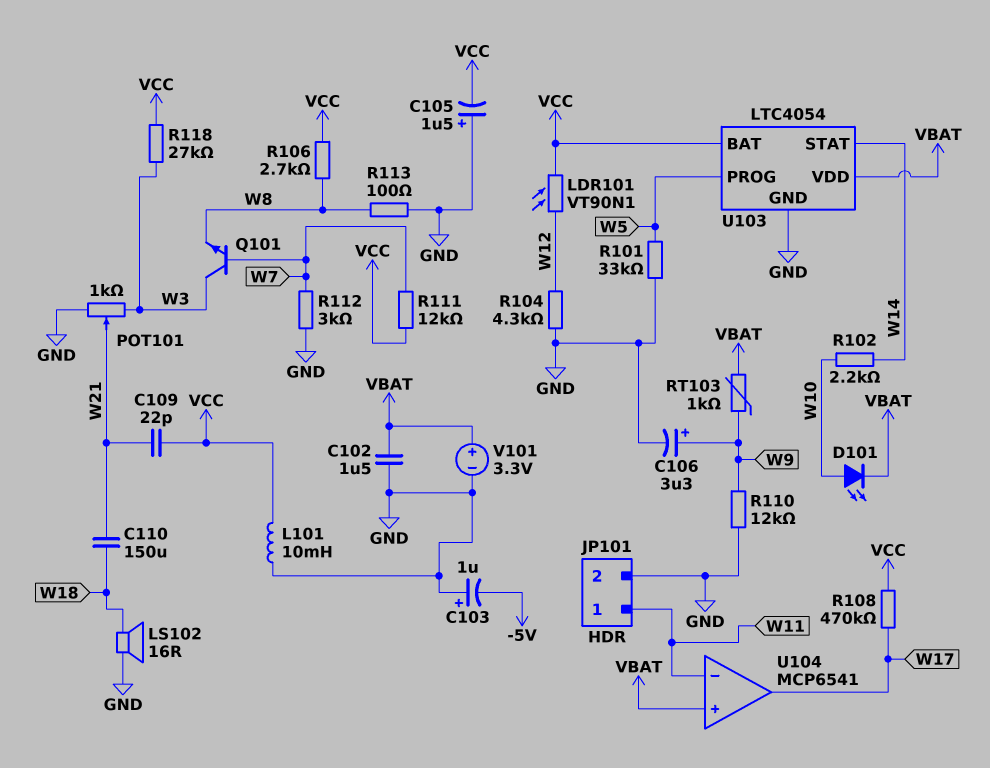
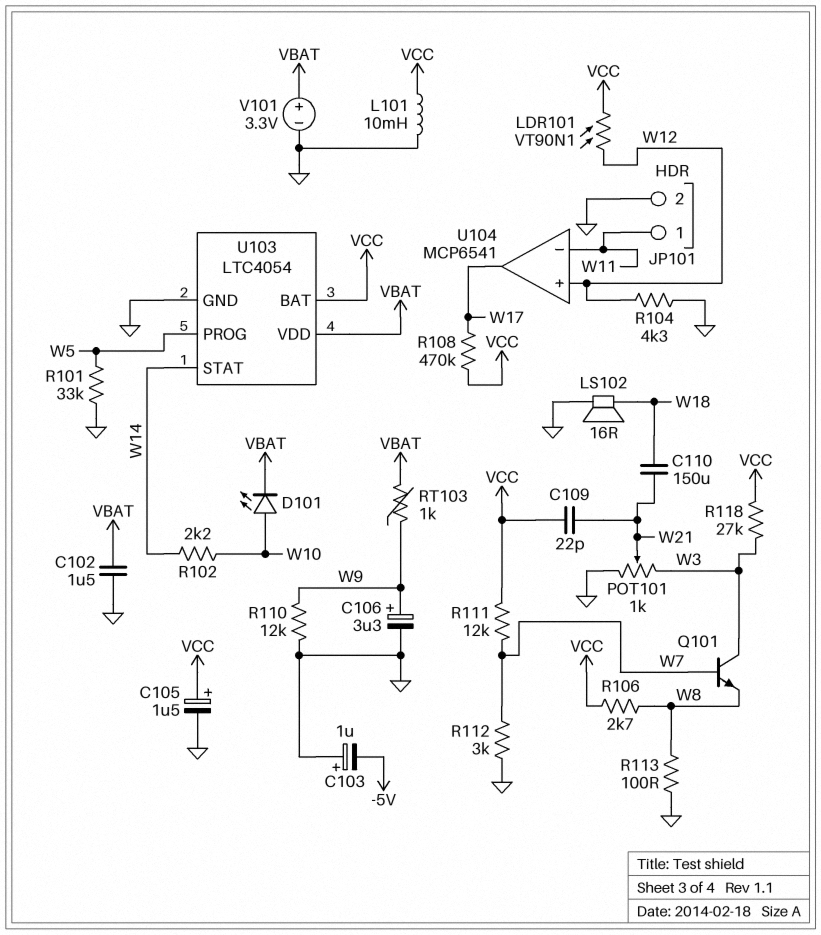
C105: 1.5uF (plus GND, minus VCC) -> 1.5uF (plus VCC, minus GND)
U104 pin in+: VBAT -> W12

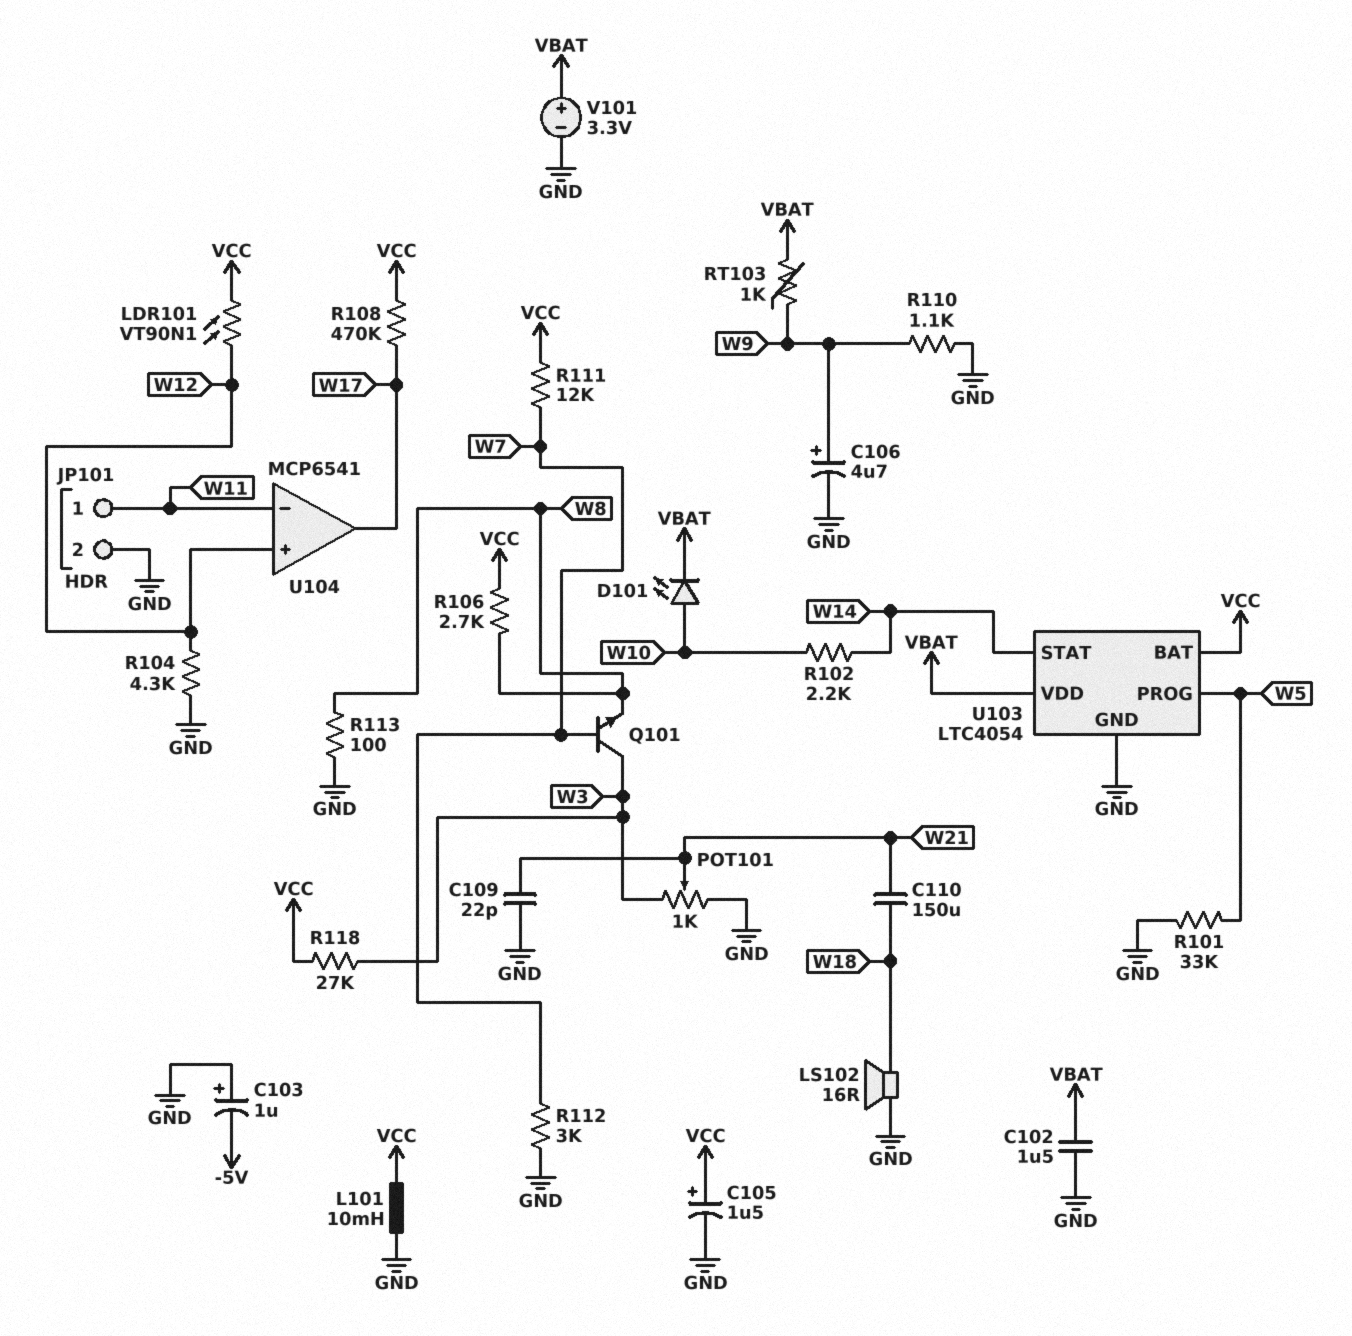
C106: 3.3uF (plus W9, minus GND) -> 4.7uF (plus W9, minus GND)
C109: 22pF (VCC, W21) -> 22pF (GND, W21)
R110: 12k (GND, W9) -> 1.1k (GND, W9)

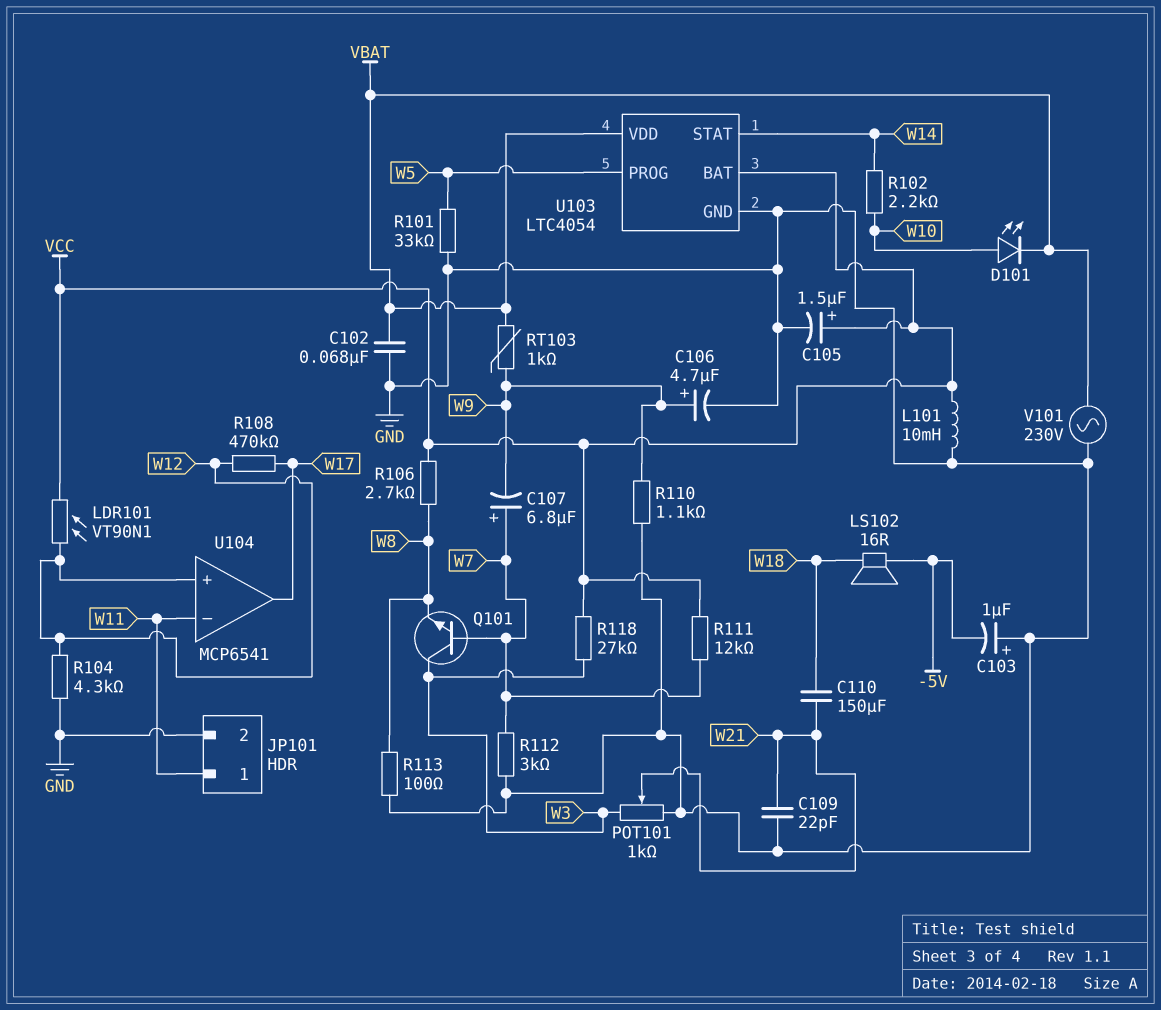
C102: 1.5uF (GND, VBAT) -> 68nF (GND, VBAT)
C107: none -> 6.8uF (plus W7, minus W9)
LS102: speaker 16R (GND, W18) -> speaker 16R (-5V, W18)
R108: 470k (VCC, W17) -> 470k (W12, W17)
V101: 3.3V (plus VBAT, minus GND) -> AC 230V (GND, VBAT)

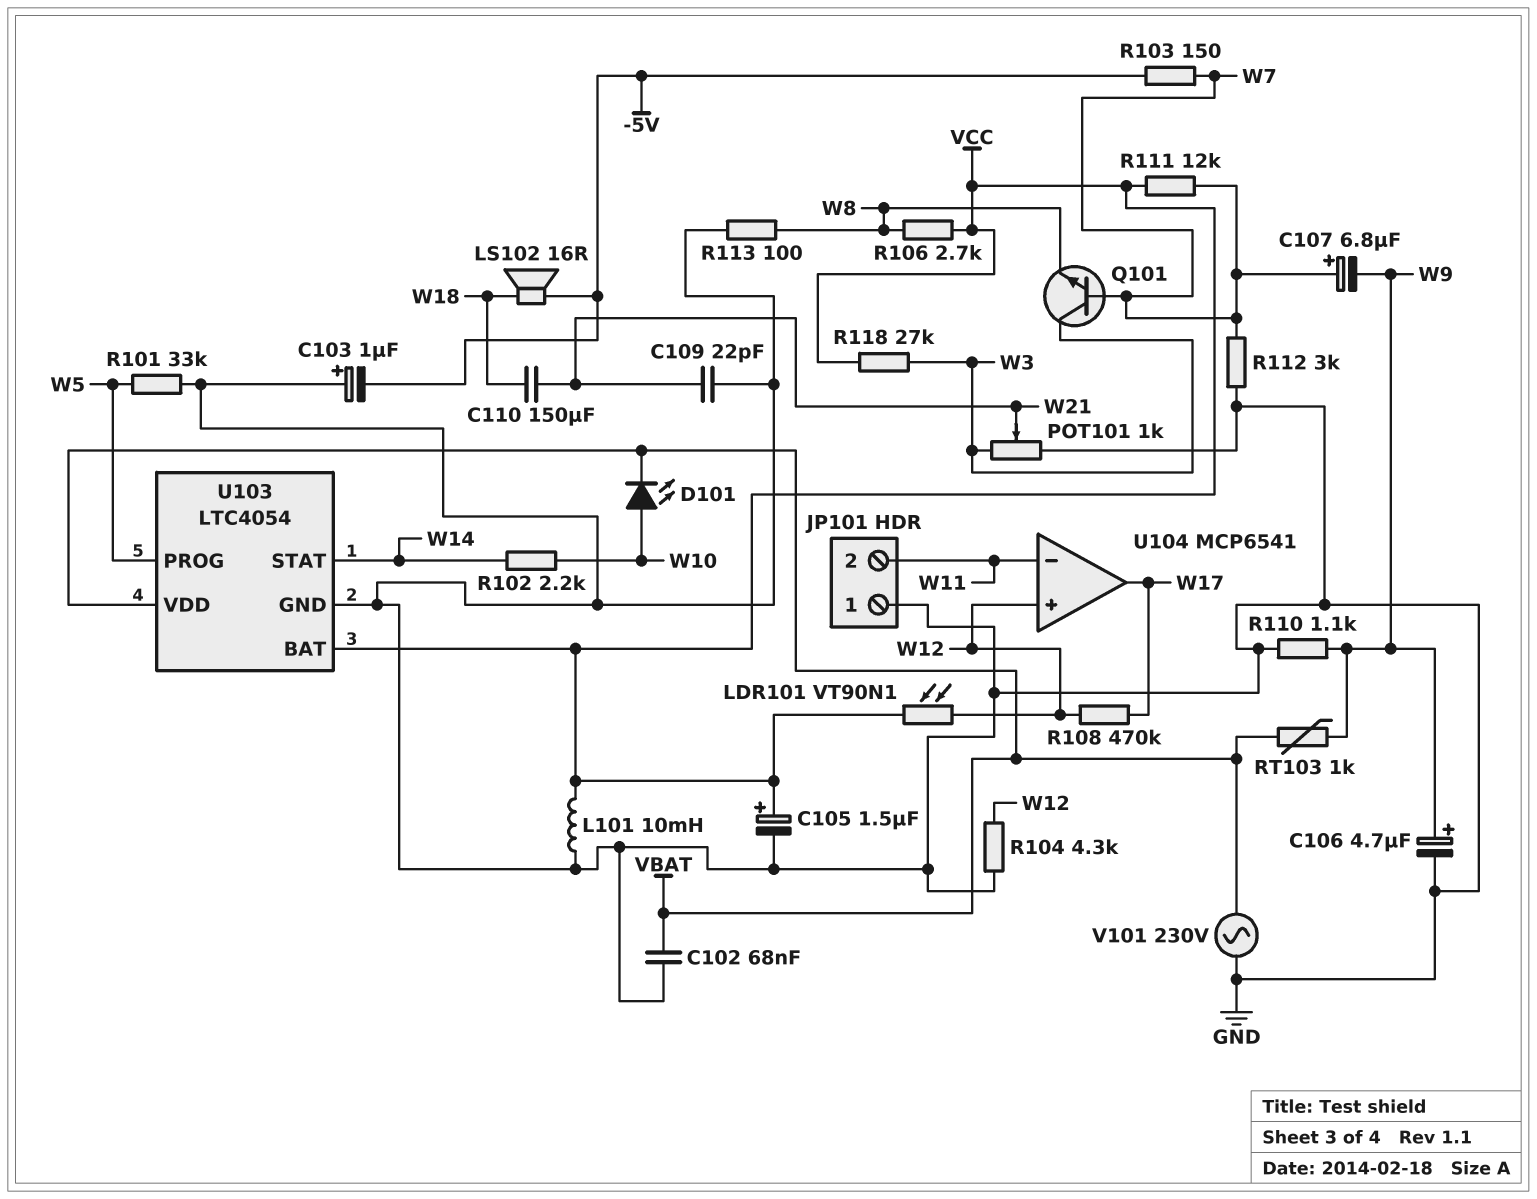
JP101 pin 1: W11 -> GND
JP101 pin 2: GND -> W11
R103: none -> 150 (-5V, W7)

